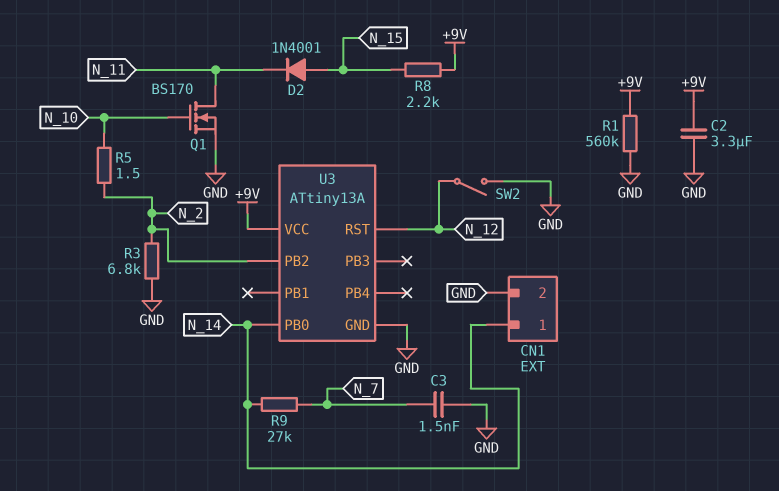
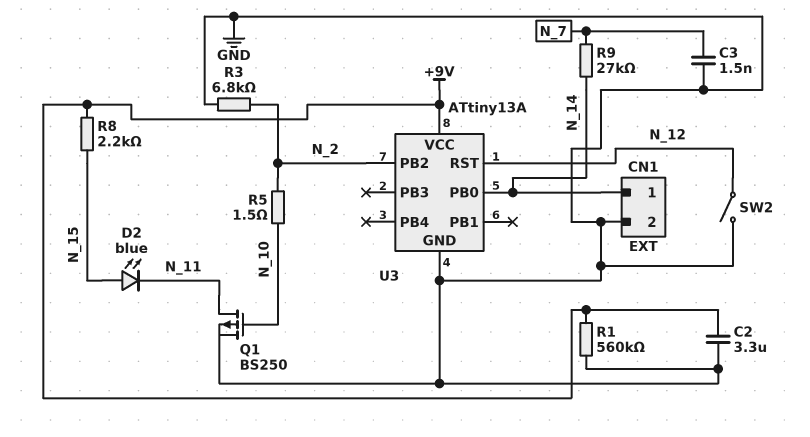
D2: diode 1N4001 (A N_15, K N_11) -> LED blue (A N_15, K N_11)
Q1: NMOS BS170 (G N_10, D N_11, S GND) -> PMOS BS250 (G N_10, D N_11, S GND)

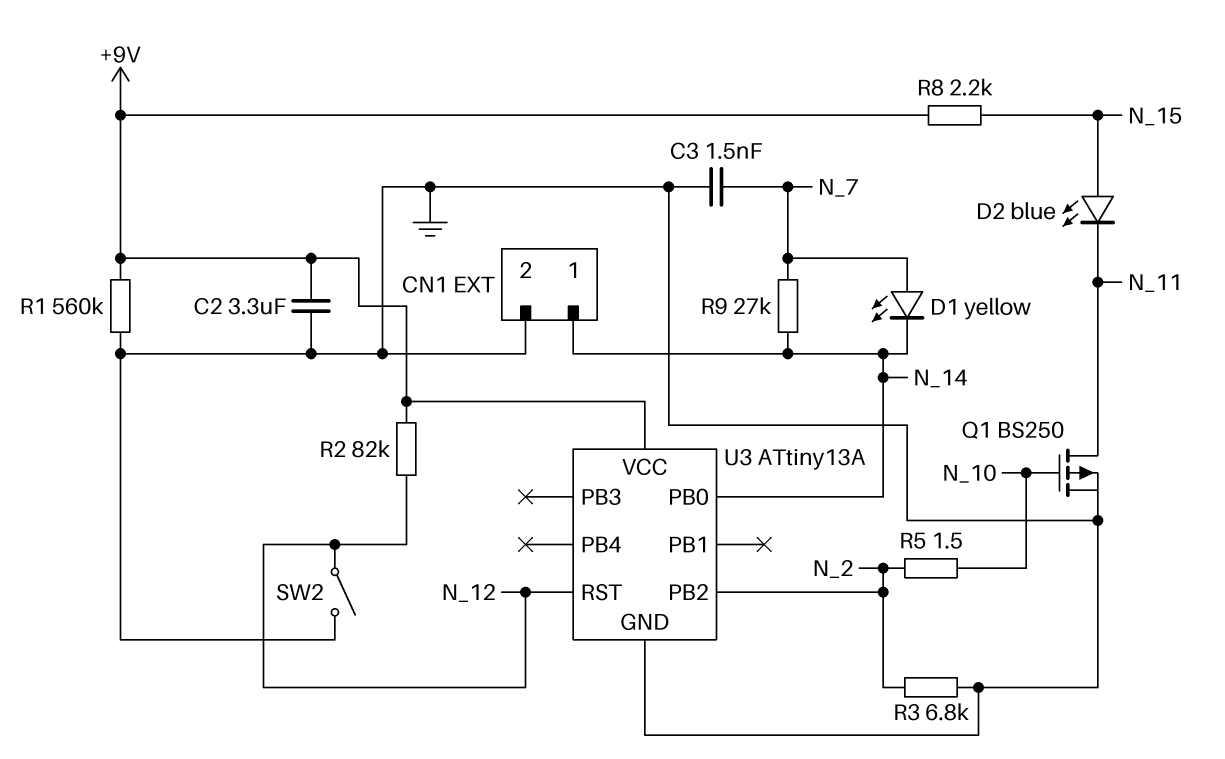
D1: none -> LED yellow (A N_7, K N_14)
R2: none -> 82k (+9V, N_12)

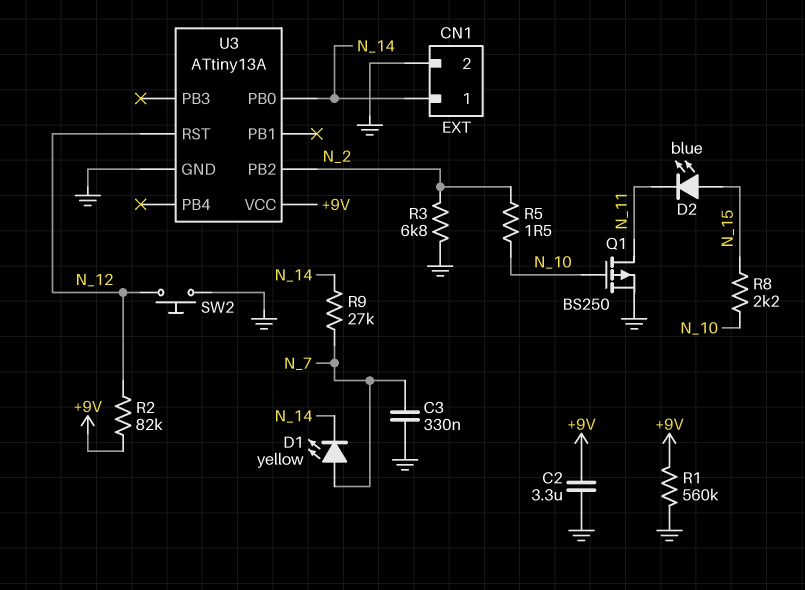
C3: 1.5nF (GND, N_7) -> 330nF (GND, N_7)
R8: 2.2k (+9V, N_15) -> 2.2k (N_10, N_15)
SW2: switch (GND, N_12) -> button (GND, N_12)

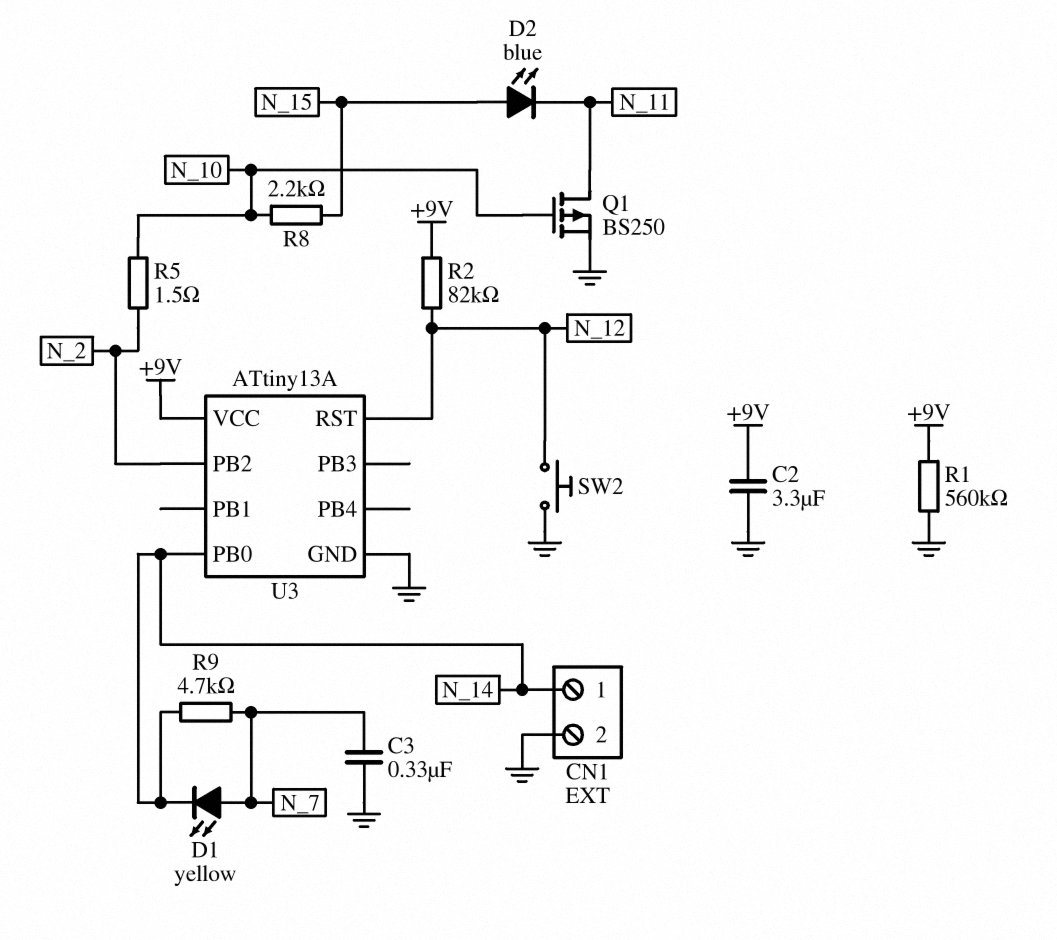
R3: 6.8k (GND, N_2) -> none
R9: 27k (N_7, N_14) -> 4.7k (N_7, N_14)

